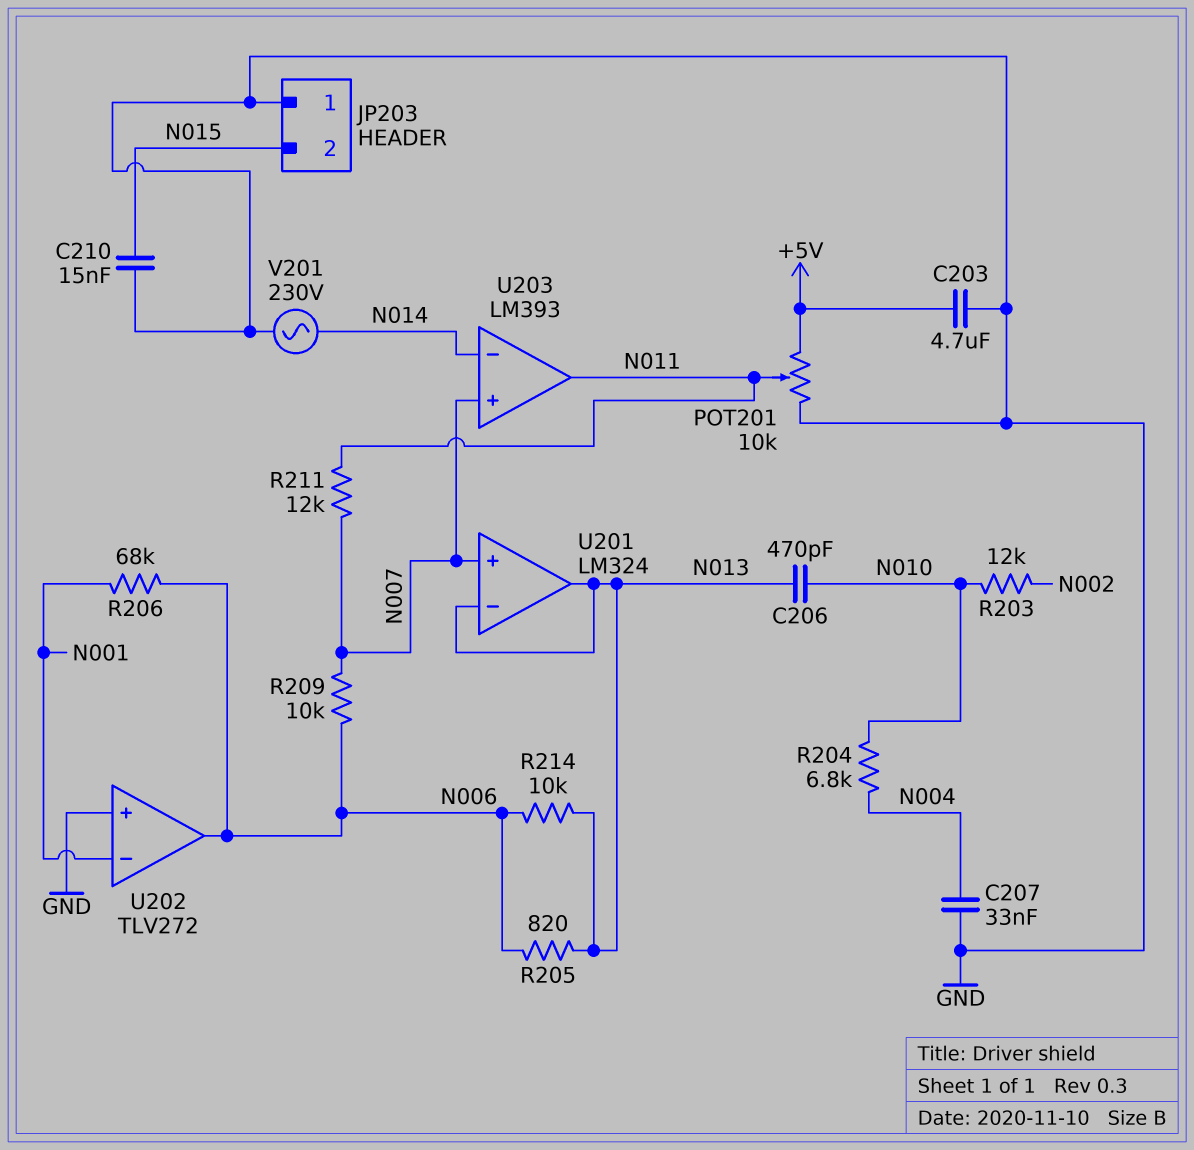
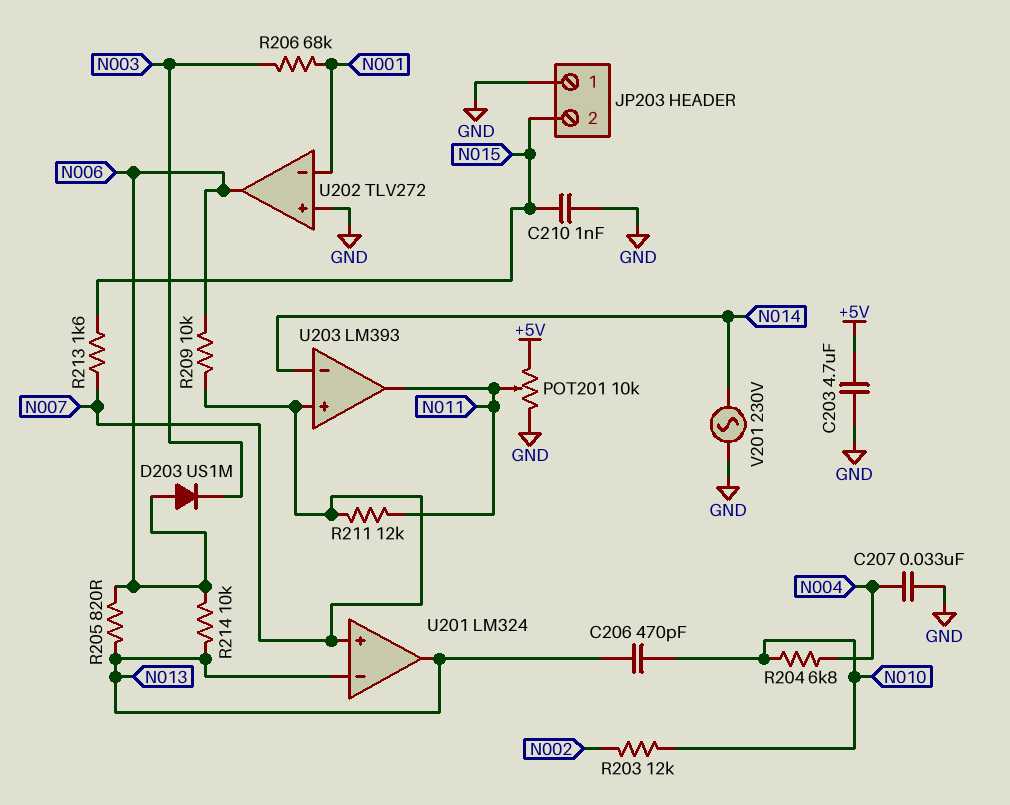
C210: 15nF (GND, N015) -> 1nF (GND, N015)
D203: none -> diode US1M (A N006, K N003)
R206: 68k (N001, N006) -> 68k (N001, N003)
R213: none -> 1.6k (N007, N015)

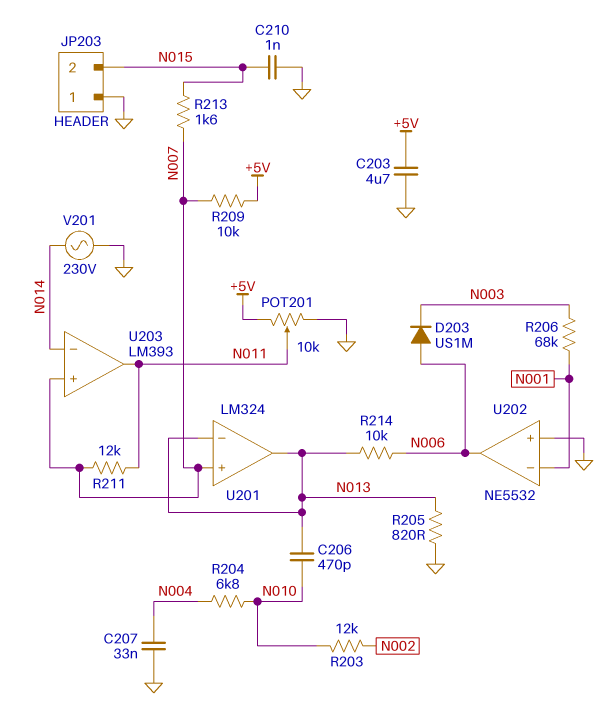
R205: 820 (N006, N013) -> 820 (GND, N013)
R209: 10k (N006, N007) -> 10k (+5V, N007)
U202: TLV272 -> NE5532

